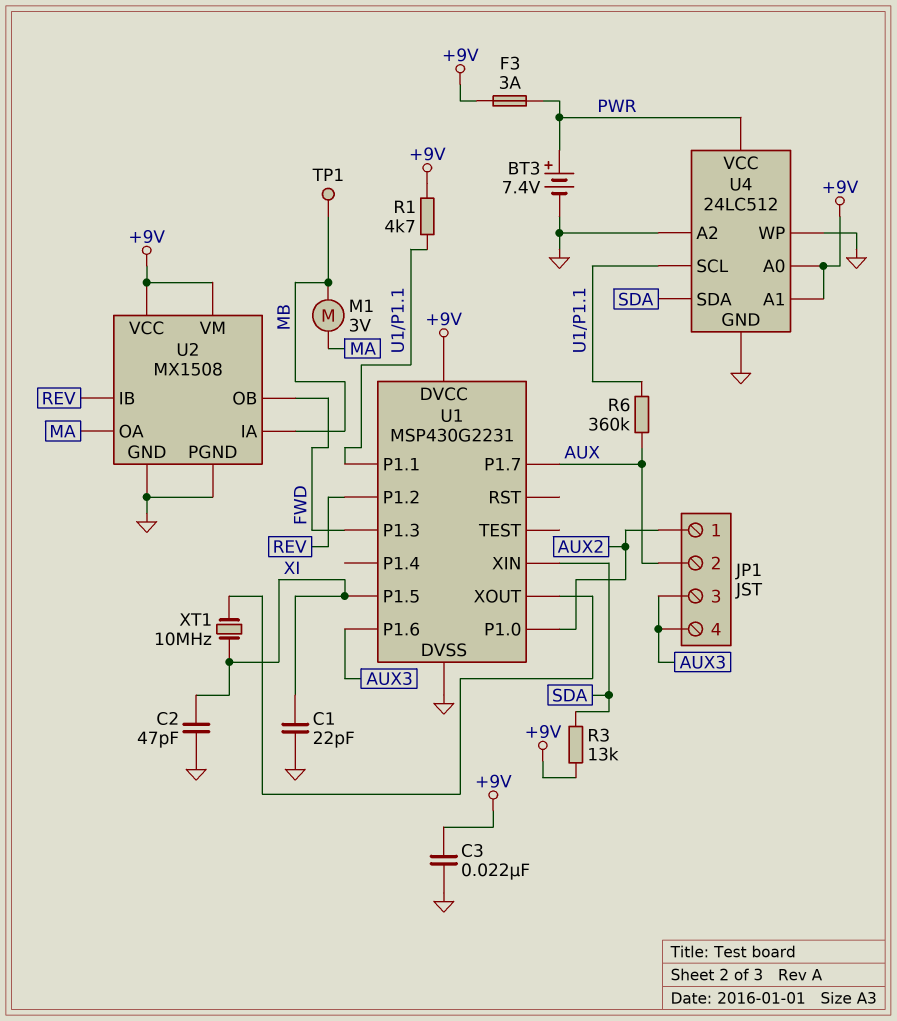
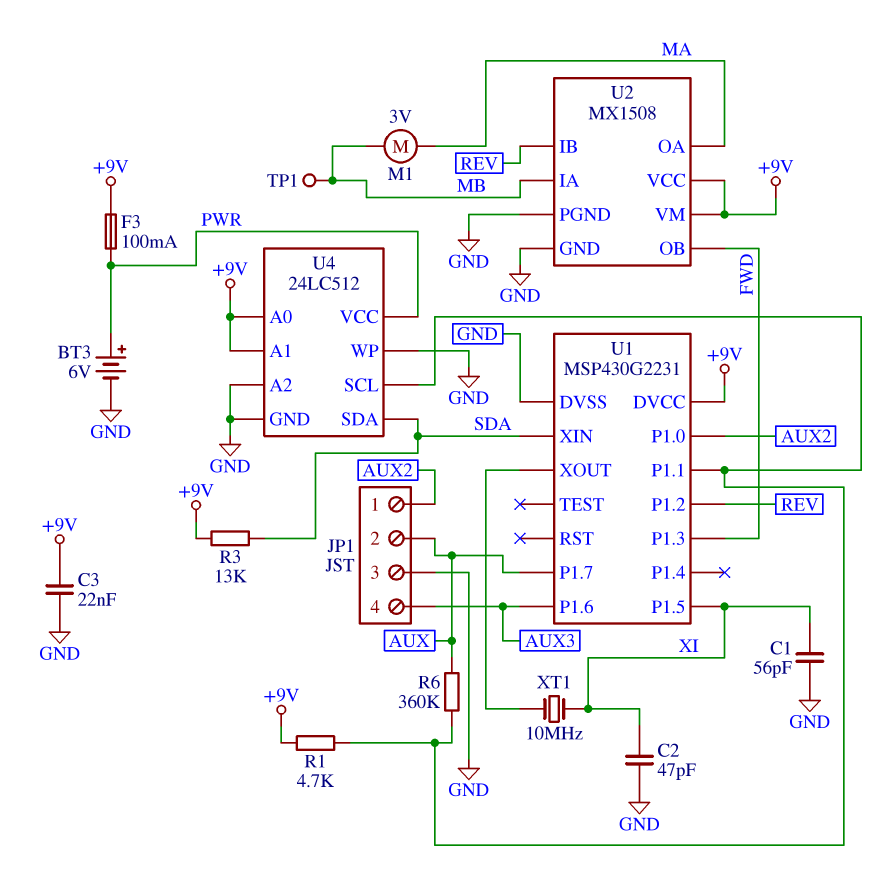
BT3: 7.4V (plus PWR, minus GND) -> 6V (plus PWR, minus GND)
C1: 22pF (GND, XI) -> 56pF (GND, XI)
F3: 3A (+9V, PWR) -> 100mA (+9V, PWR)
JP1 pin 3: AUX3 -> GND

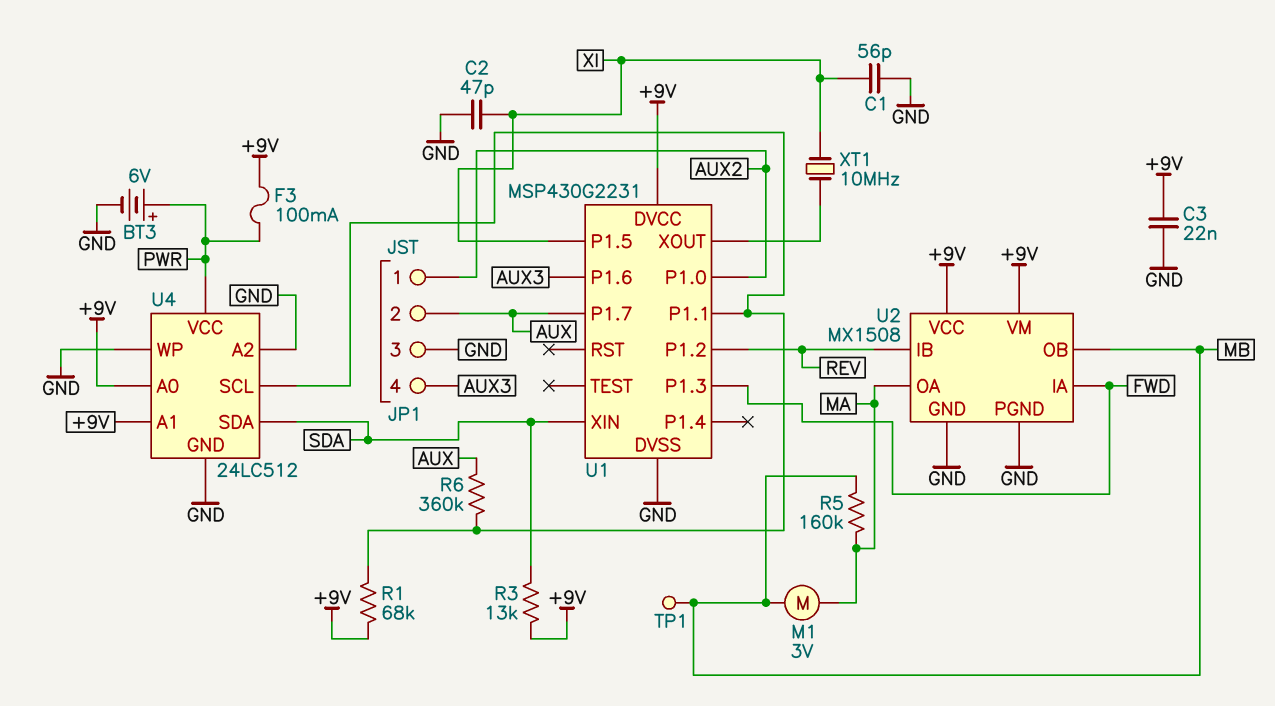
R1: 4.7k (+9V, U1/P1.1) -> 68k (+9V, U1/P1.1)
R5: none -> 160k (MA, MB)
U2 pin IA: MB -> FWD
U2 pin OB: FWD -> MB

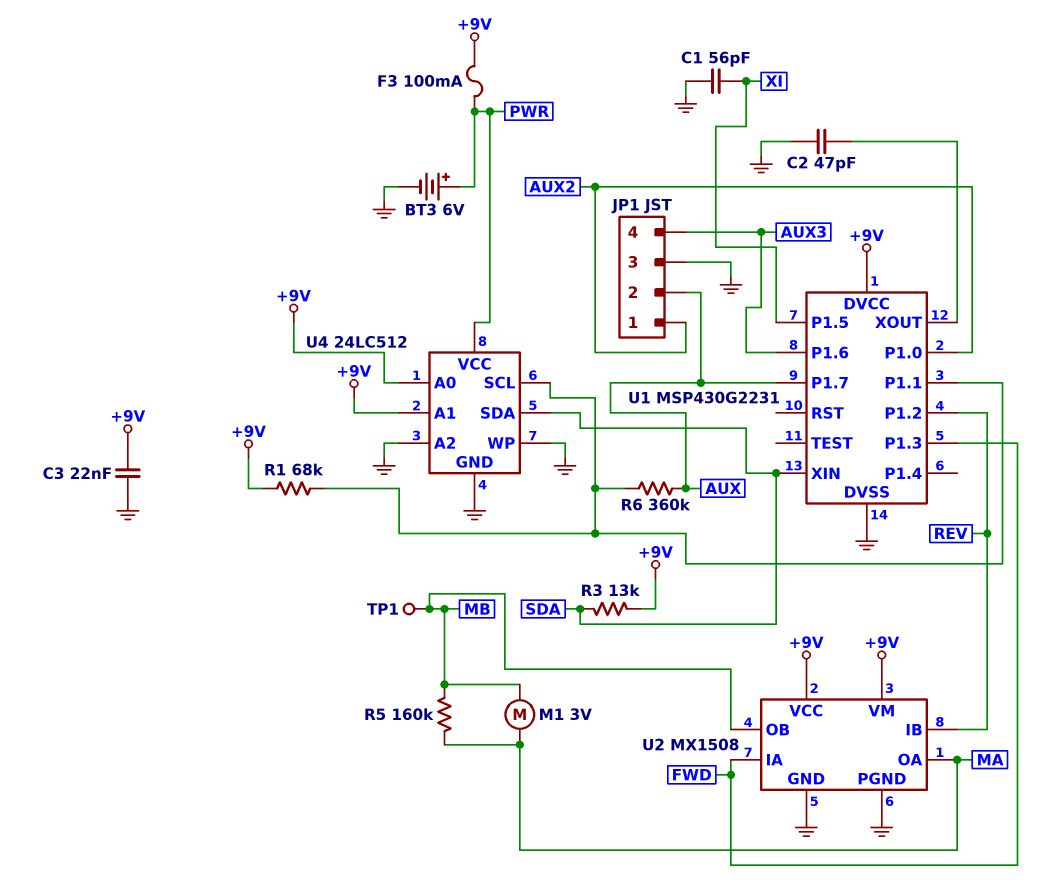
C2: 47pF (GND, XI) -> 47pF (GND, U1/XOUT)
XT1: 10MHz (U1/XOUT, XI) -> none

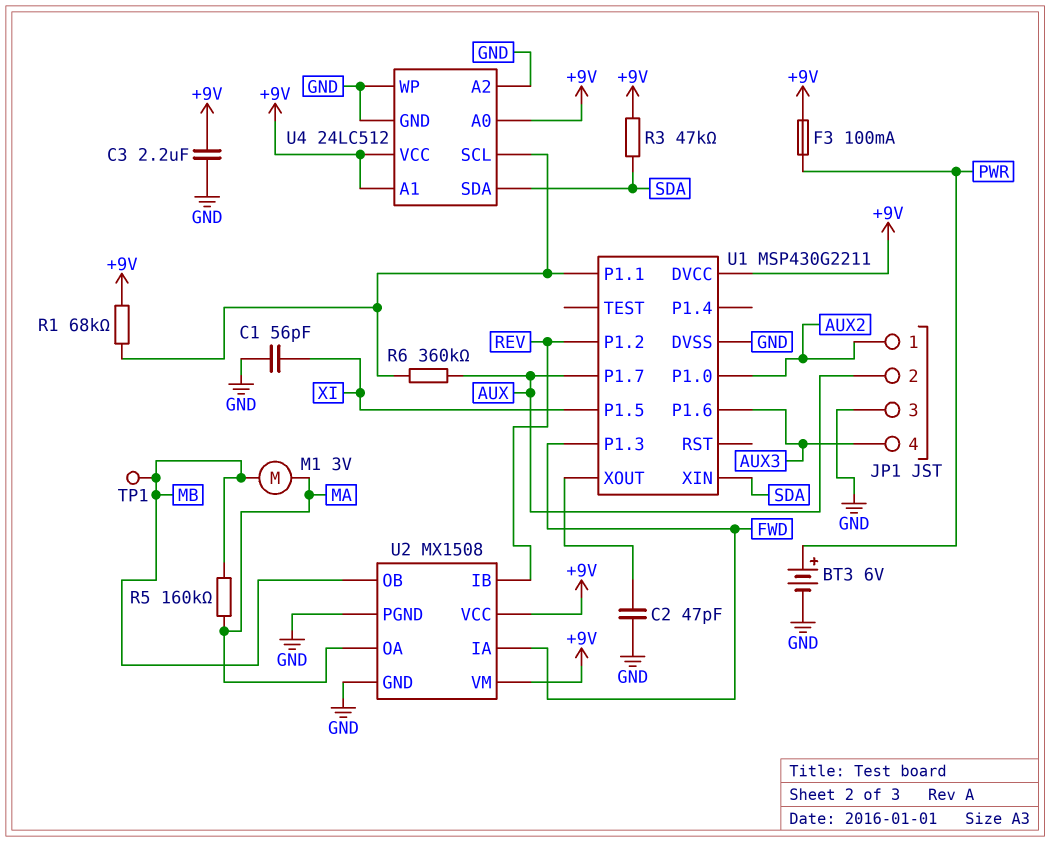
C3: 22nF (+9V, GND) -> 2.2uF (+9V, GND)
R3: 13k (+9V, SDA) -> 47k (+9V, SDA)
U1: MSP430G2231 -> MSP430G2211
U4 pin VCC: PWR -> +9V

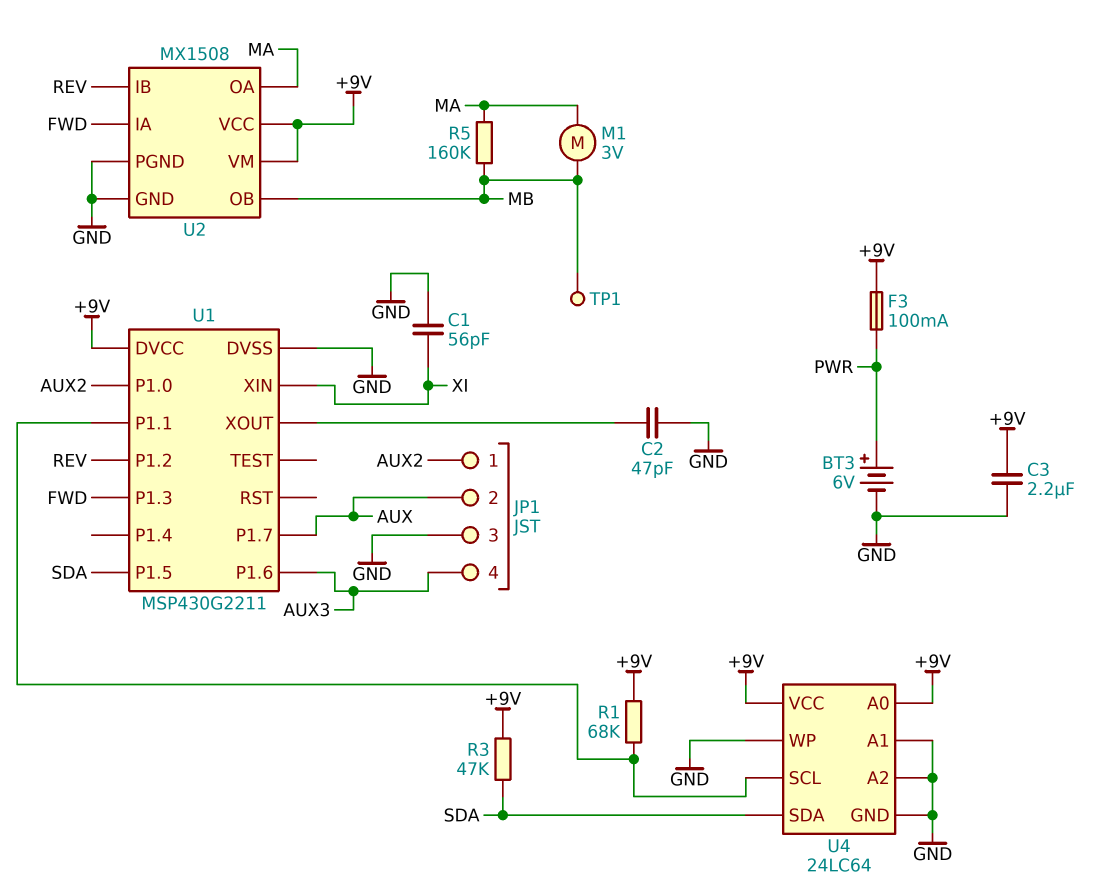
R6: 360k (AUX, U1/P1.1) -> none
U1 pin P1.5: XI -> SDA
U1 pin XIN: SDA -> XI
U4: 24LC512 -> 24LC64
U4 pin A1: +9V -> GND

